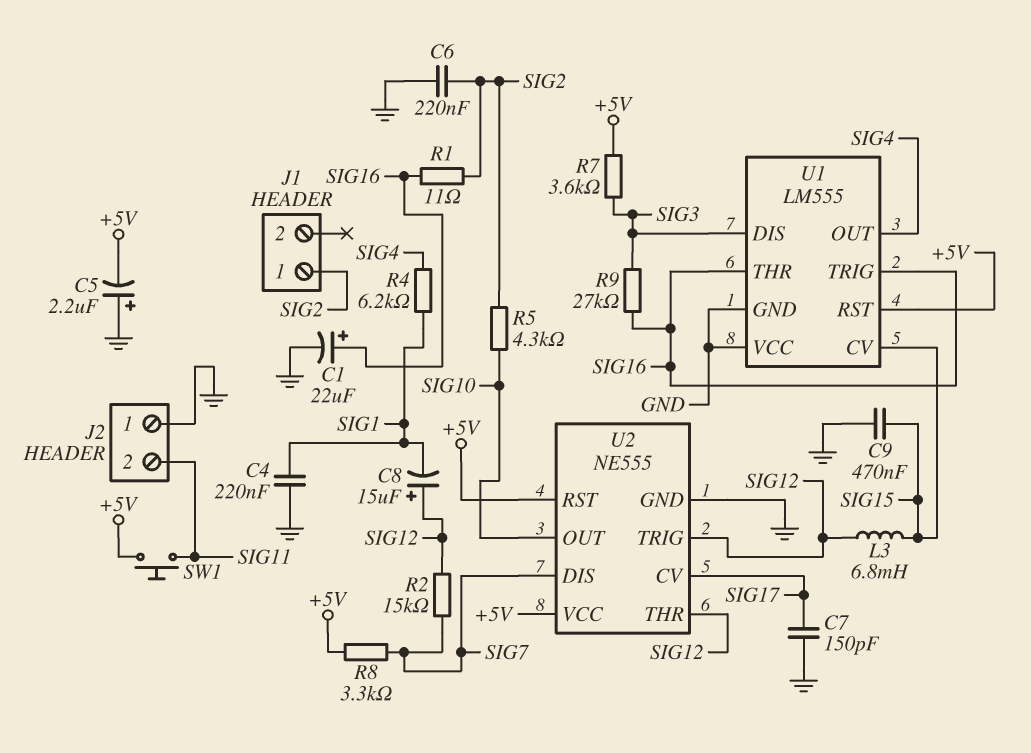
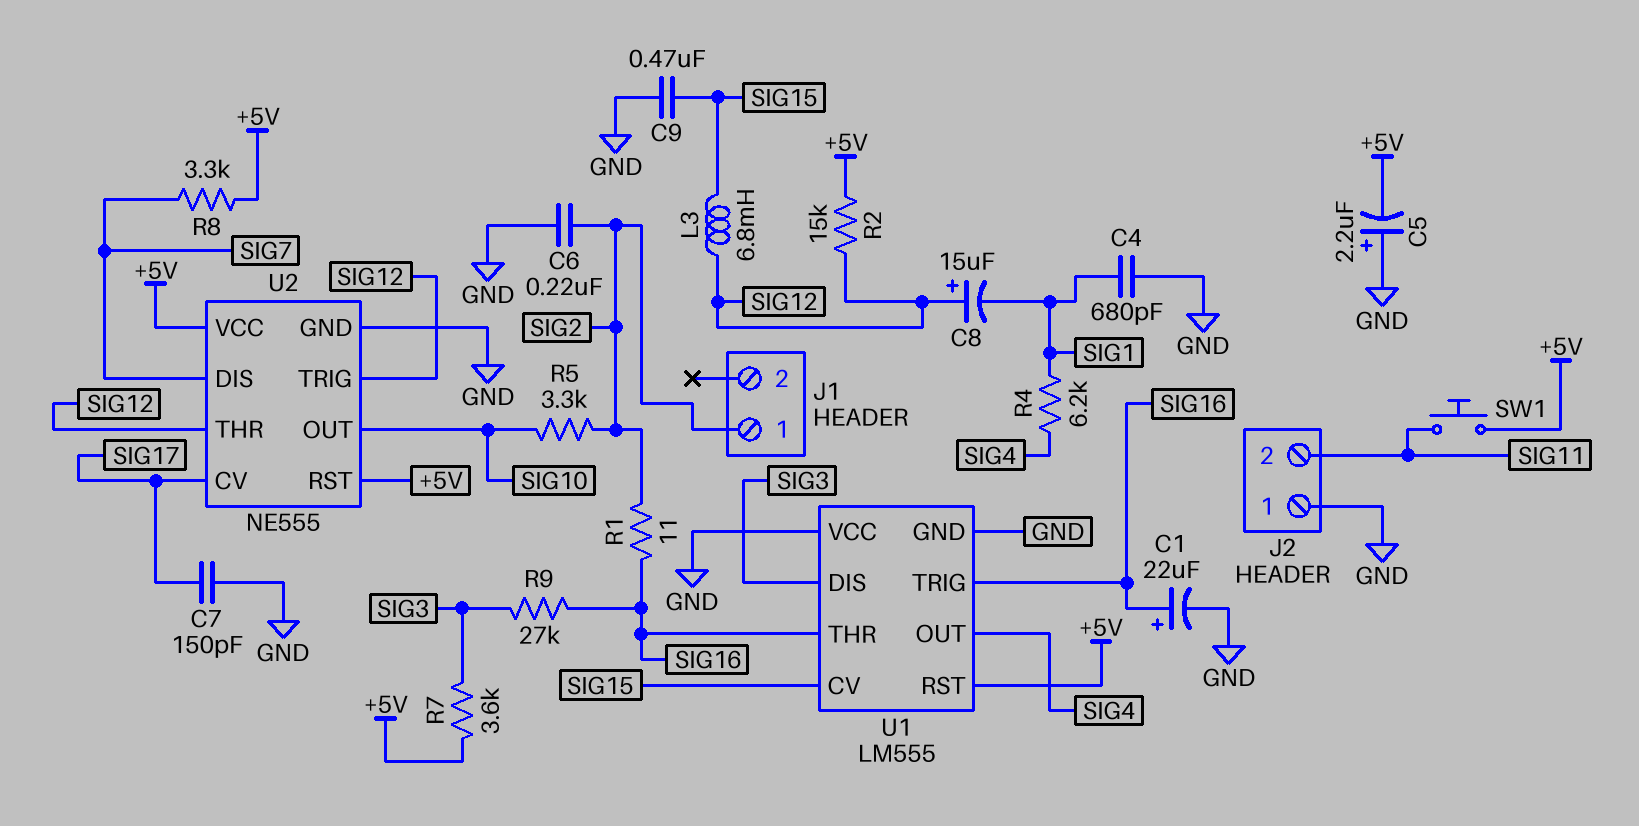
C4: 220nF (GND, SIG1) -> 680pF (GND, SIG1)
R2: 15k (SIG7, SIG12) -> 15k (+5V, SIG12)
R5: 4.3k (SIG2, SIG10) -> 3.3k (SIG2, SIG10)

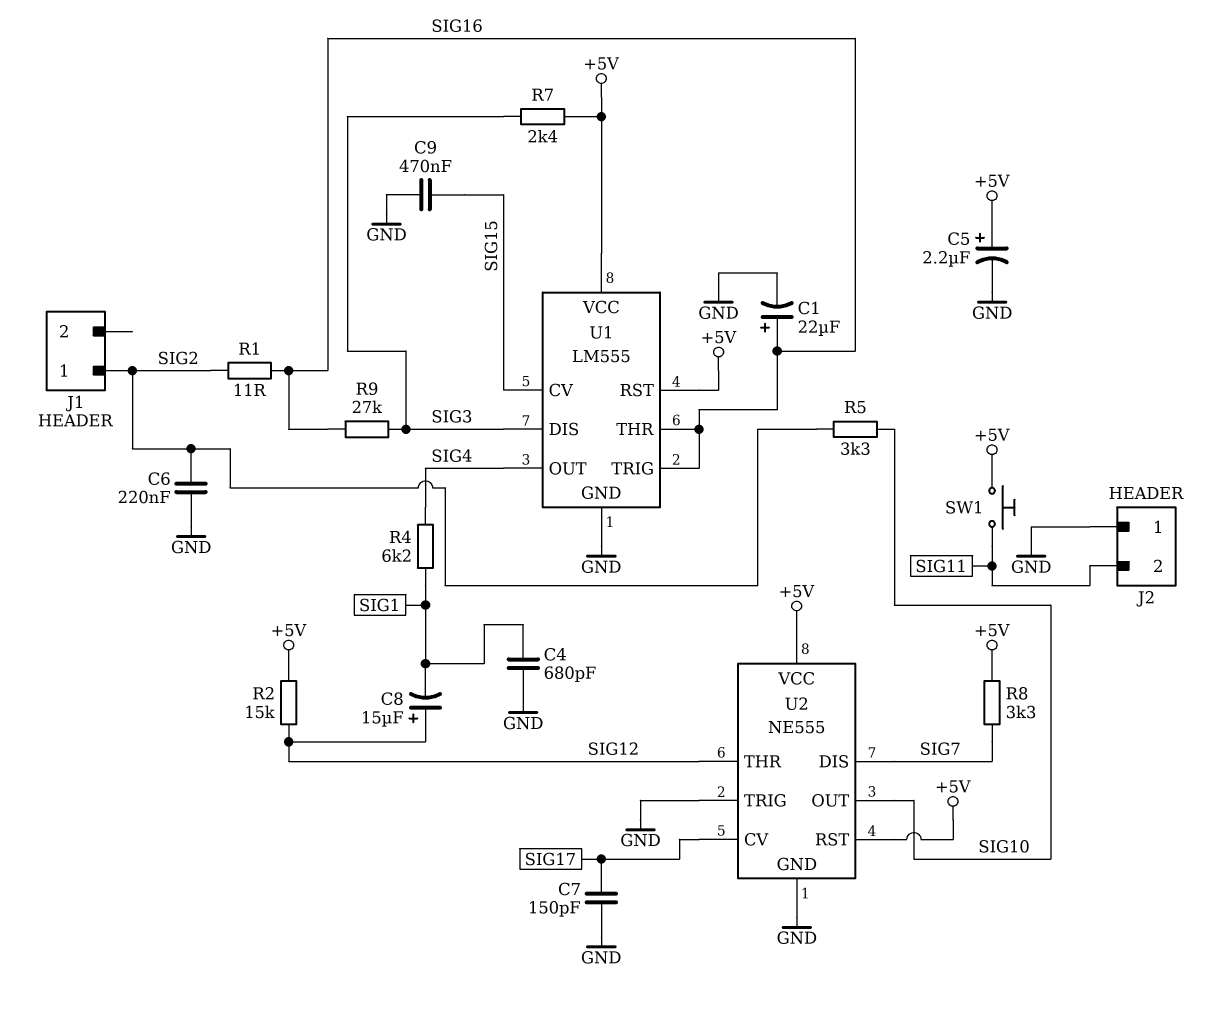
C5: 2.2uF (plus GND, minus +5V) -> 2.2uF (plus +5V, minus GND)
L3: 6.8mH (SIG12, SIG15) -> none
R7: 3.6k (+5V, SIG3) -> 2.4k (+5V, SIG3)
U1 pin VCC: GND -> +5V
U2 pin TRIG: SIG12 -> GND

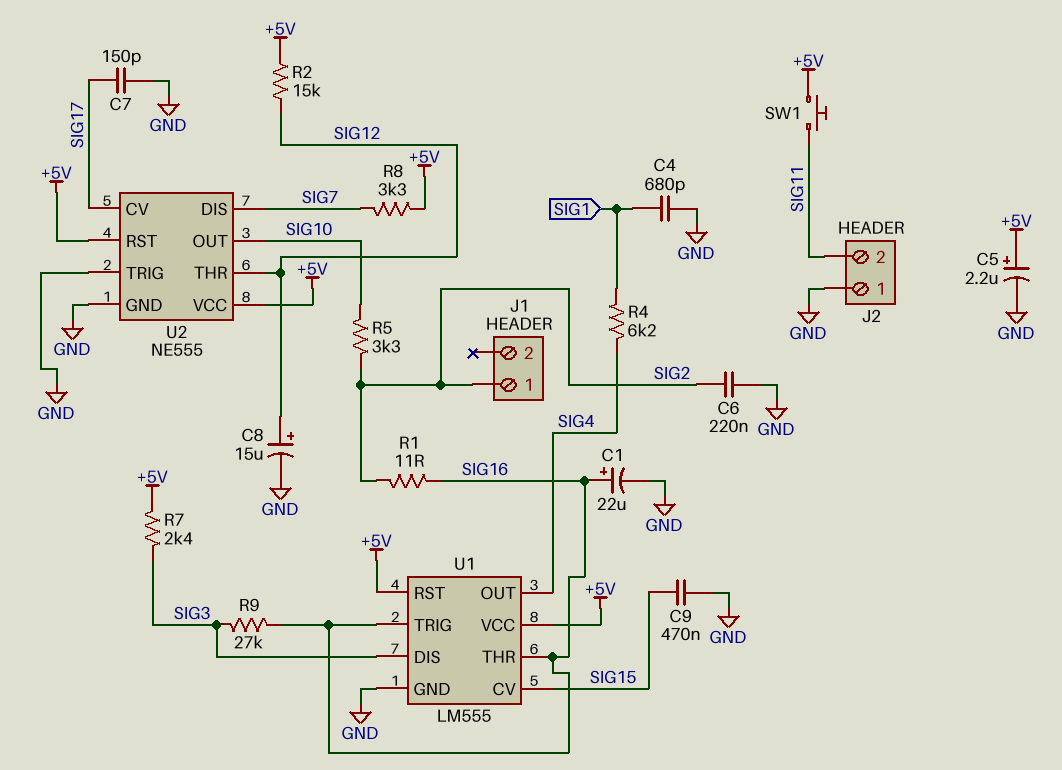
C8: 15uF (plus SIG12, minus SIG1) -> 15uF (plus SIG12, minus GND)

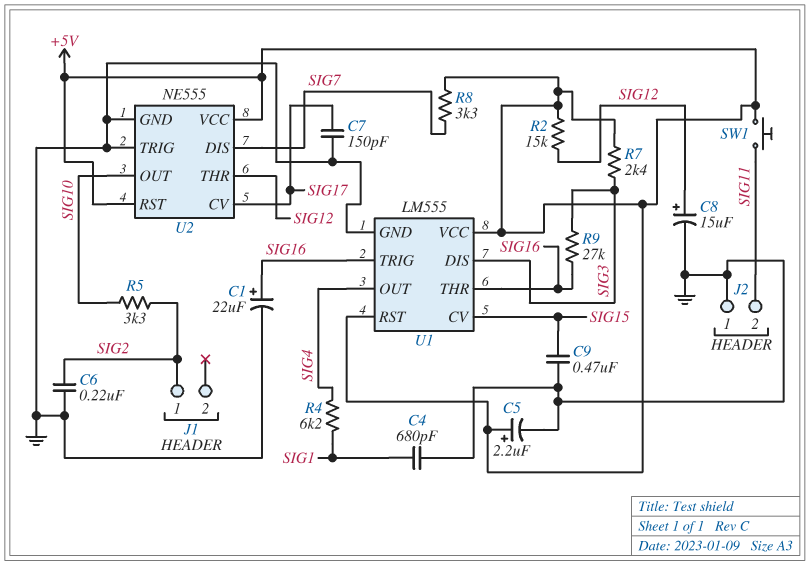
R1: 11 (SIG2, SIG16) -> none

